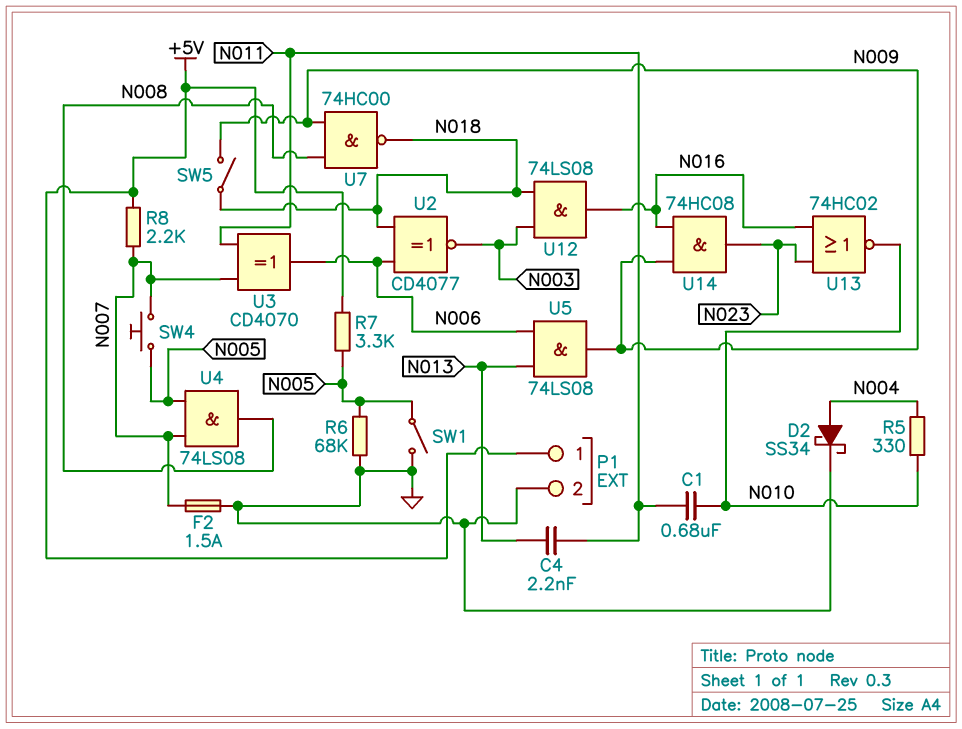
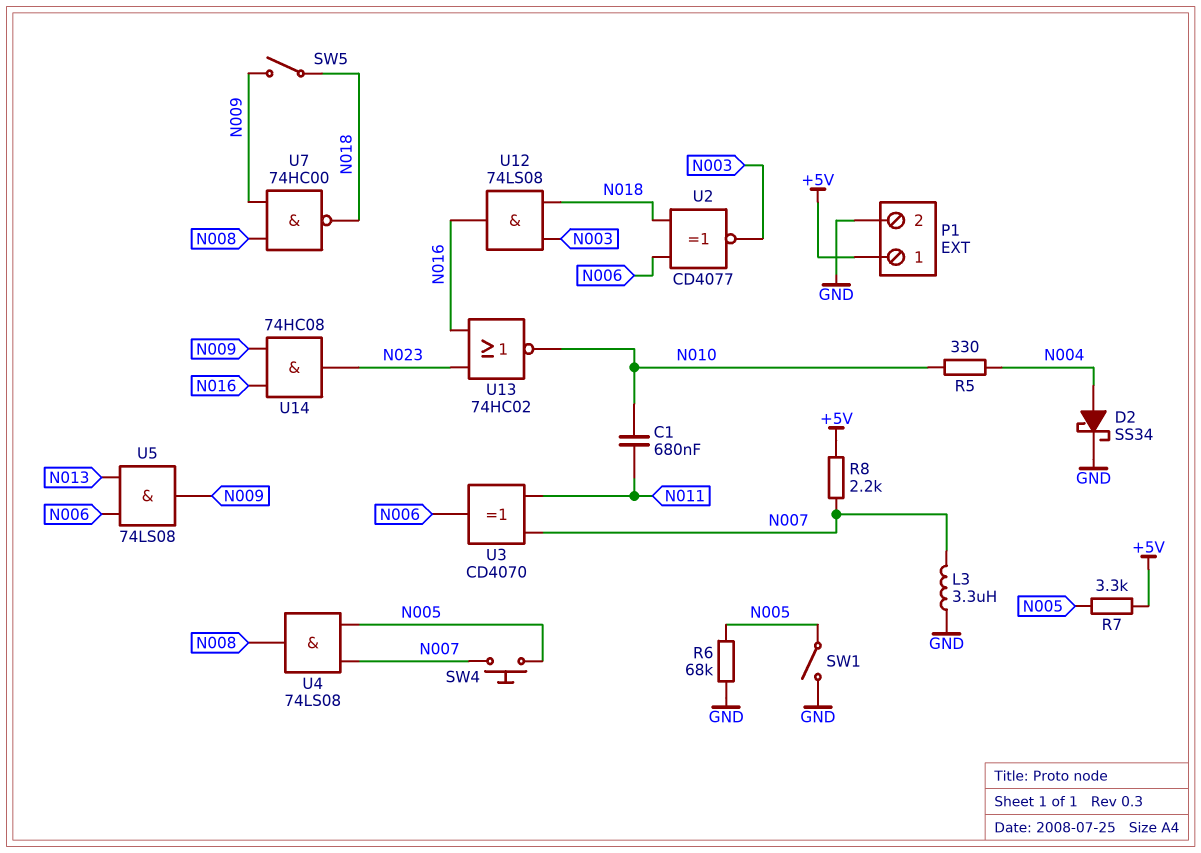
C4: 2.2nF (N011, N013) -> none
F2: 1.5A (GND, N007) -> none
L3: none -> 3.3uH (GND, N007)

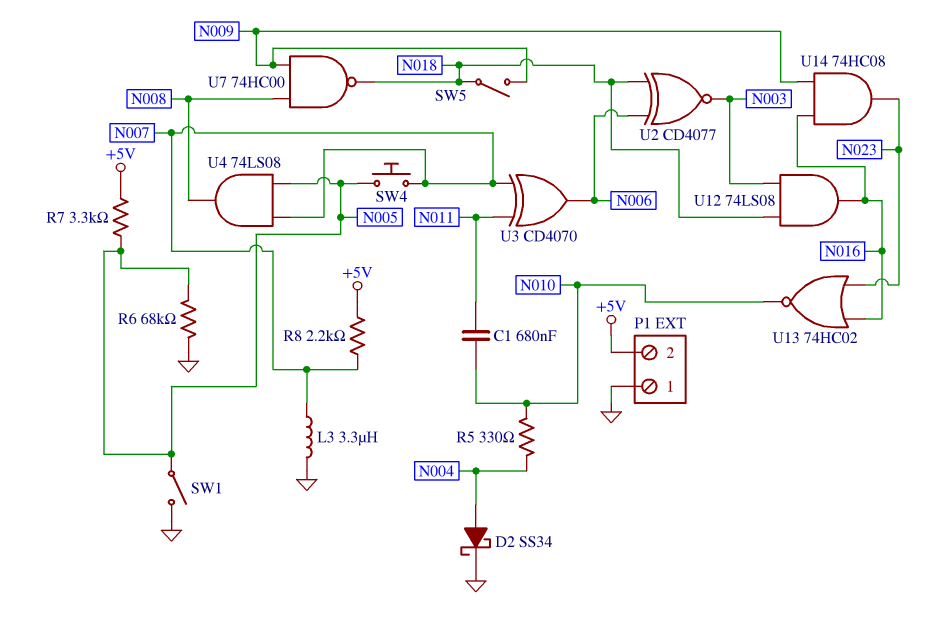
P1 pin 1: +5V -> GND
P1 pin 2: GND -> +5V
U5: AND 74LS08 (in N006, in N013, out N009) -> none

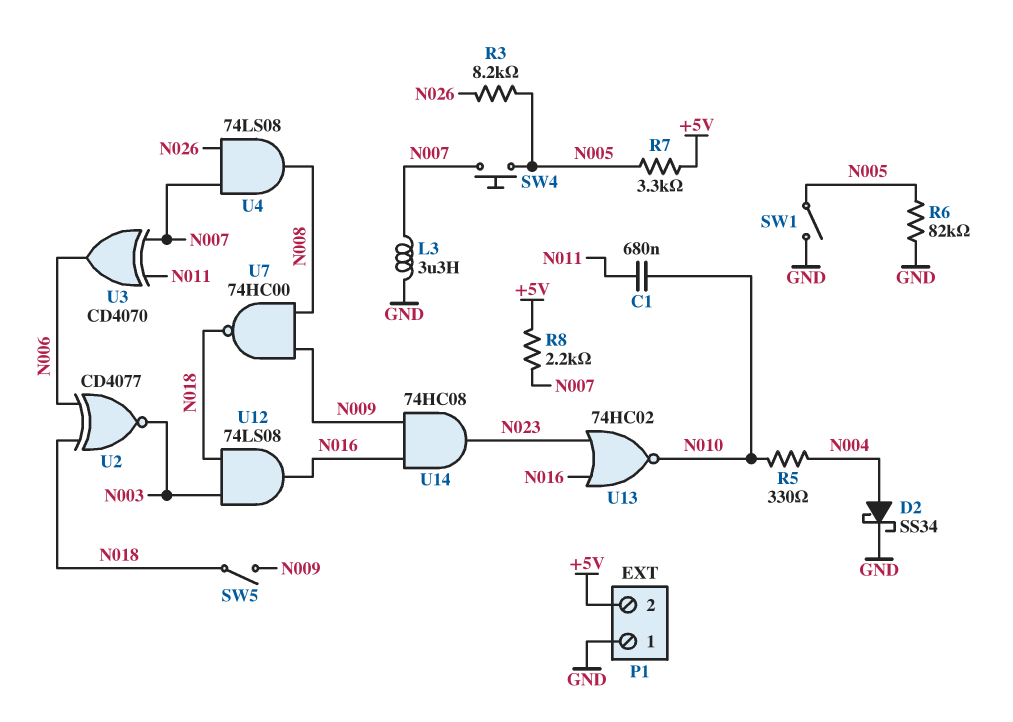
R3: none -> 8.2k (N005, N026)
R6: 68k (GND, N005) -> 82k (GND, N005)
U4: AND 74LS08 (in N005, in N007, out N008) -> AND 74LS08 (in N007, in N026, out N008)

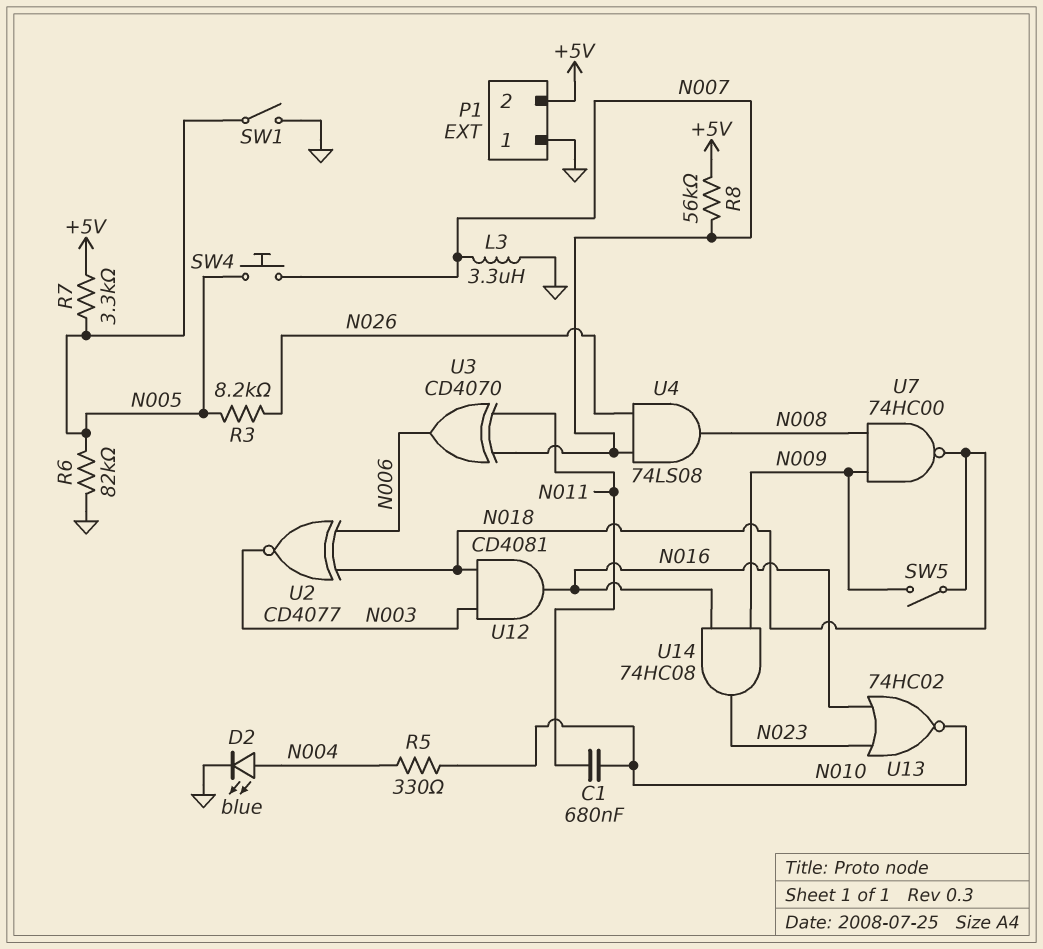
D2: schottky SS34 (A N004, K GND) -> LED blue (A N004, K GND)
R8: 2.2k (+5V, N007) -> 56k (+5V, N007)
U12: AND 74LS08 (in N003, in N018, out N016) -> AND CD4081 (in N003, in N018, out N016)

